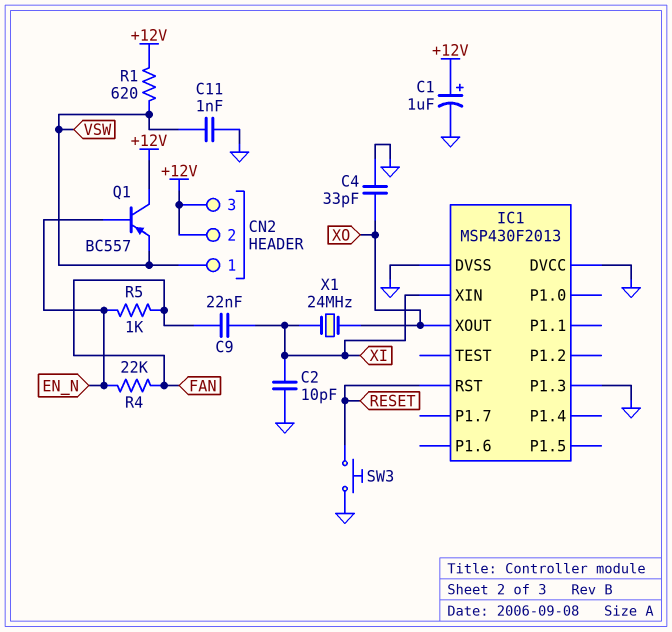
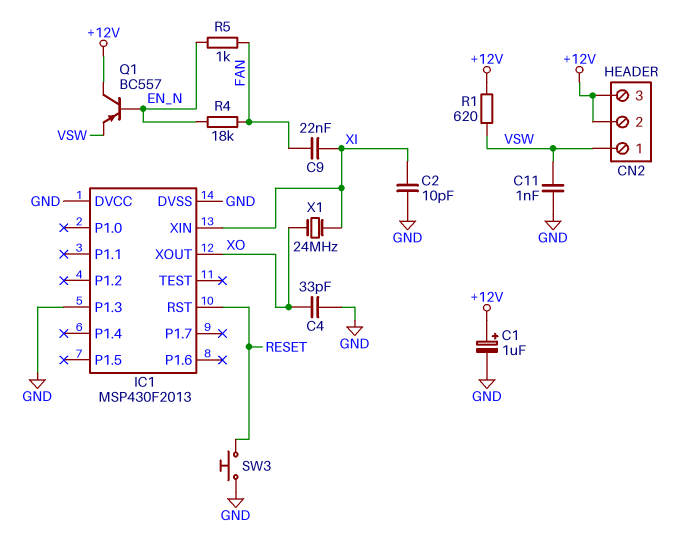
R4: 22k (EN_N, FAN) -> 18k (EN_N, FAN)

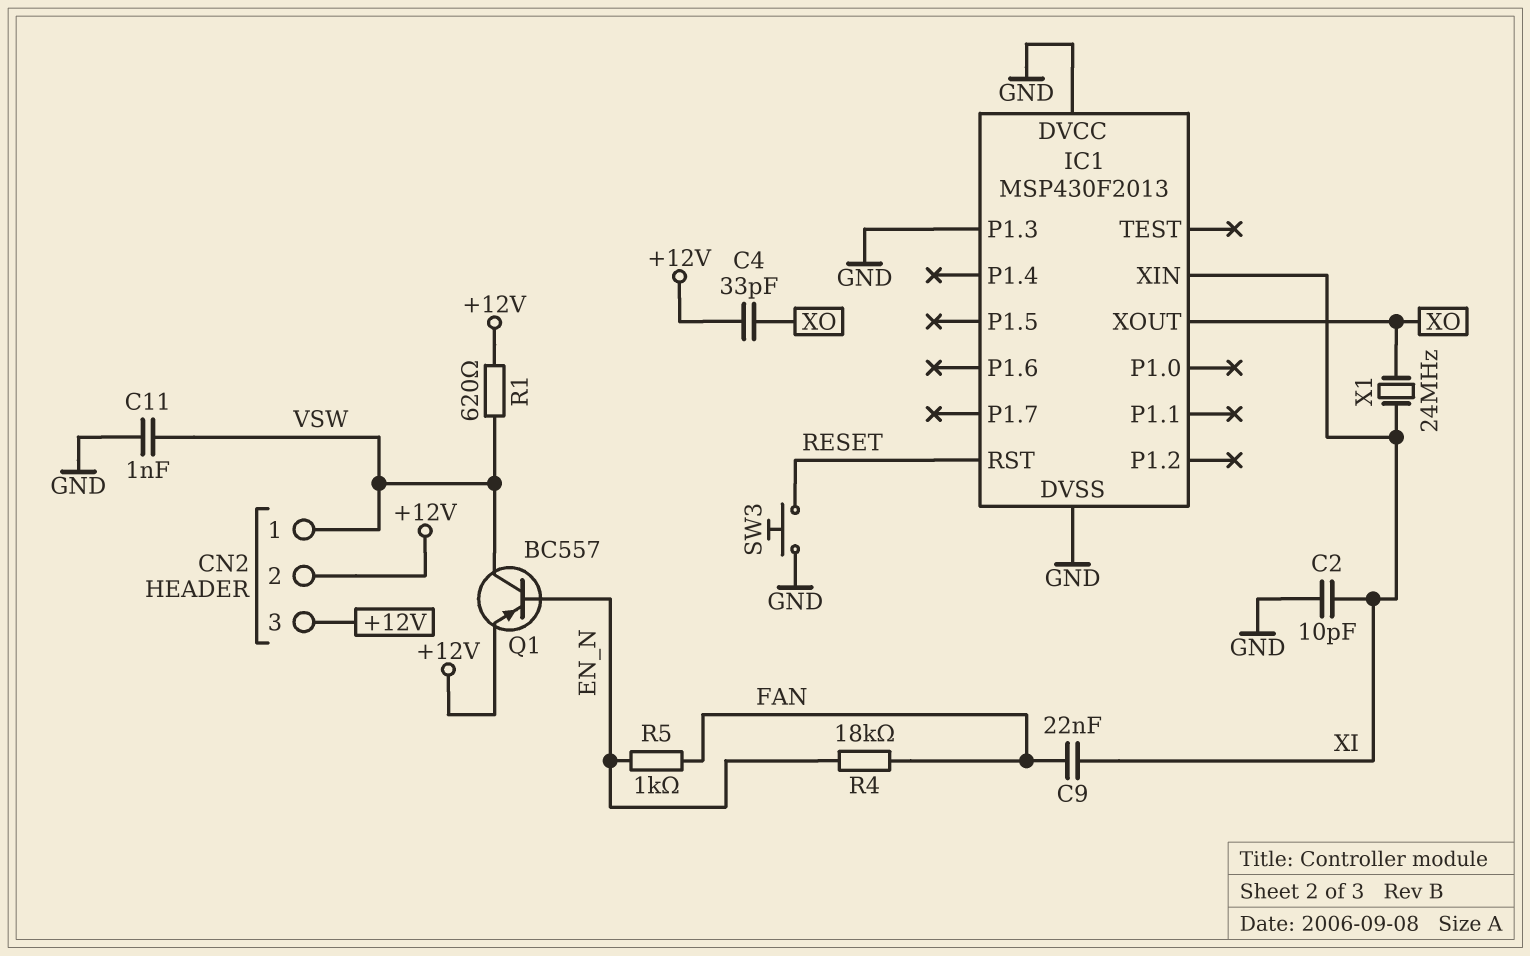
C1: 1uF (plus +12V, minus GND) -> none
C4: 33pF (GND, XO) -> 33pF (+12V, XO)
Q1: PNP BC557 (B EN_N, C +12V, E VSW) -> PNP BC557 (B EN_N, C VSW, E +12V)

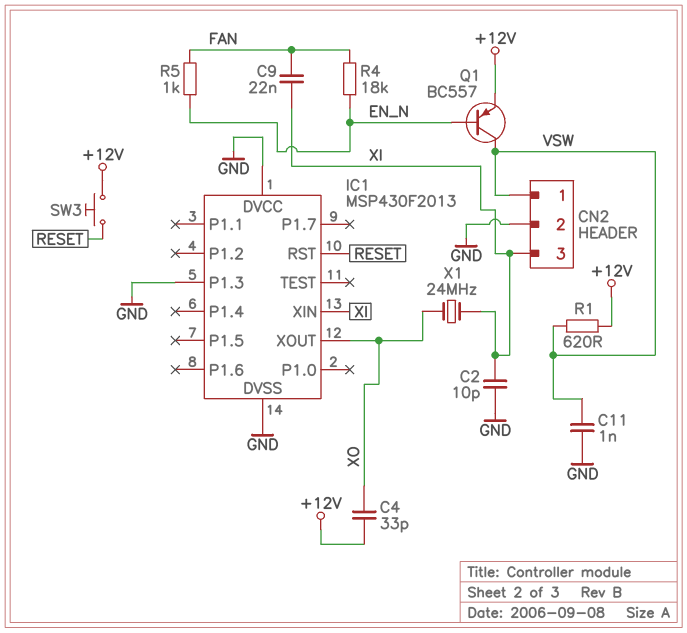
CN2 pin 2: +12V -> GND
CN2 pin 3: +12V -> XI
SW3: button (GND, RESET) -> button (+12V, RESET)

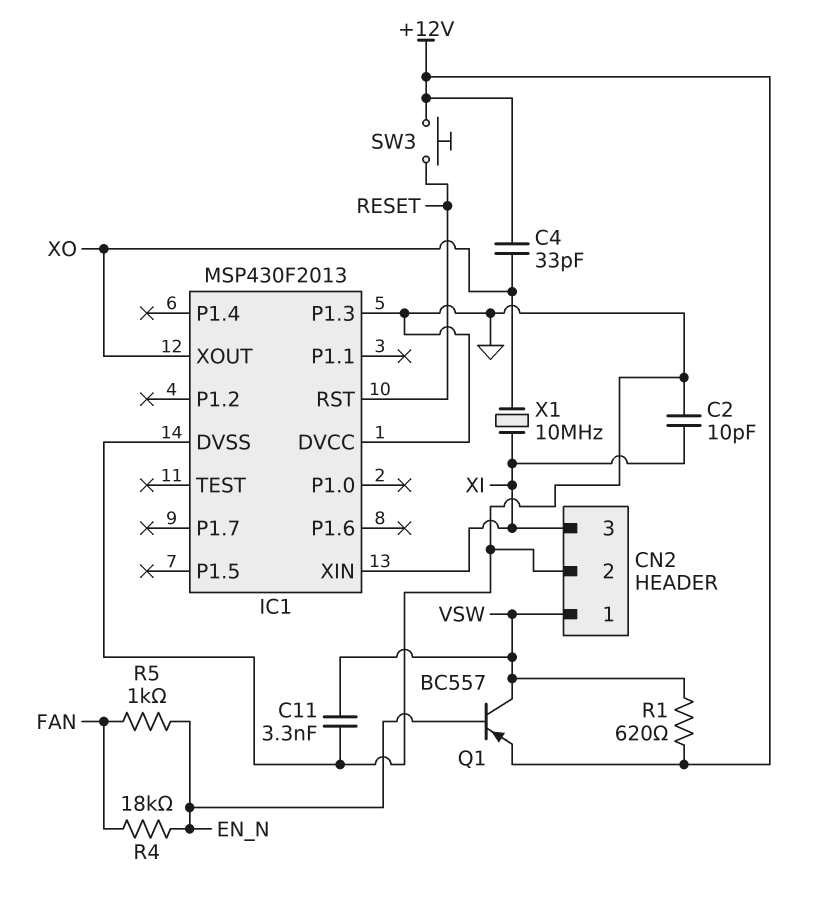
C9: 22nF (FAN, XI) -> none
C11: 1nF (GND, VSW) -> 3.3nF (GND, VSW)
X1: 24MHz (XI, XO) -> 10MHz (XI, XO)

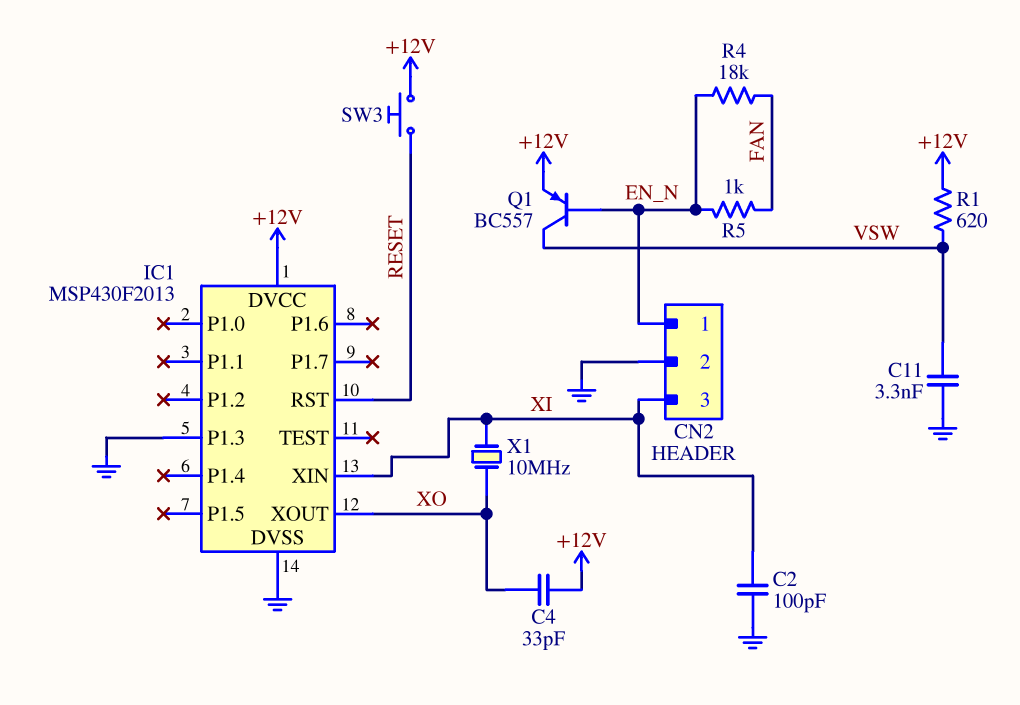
C2: 10pF (GND, XI) -> 100pF (GND, XI)
CN2 pin 1: VSW -> EN_N
IC1 pin DVCC: GND -> +12V

